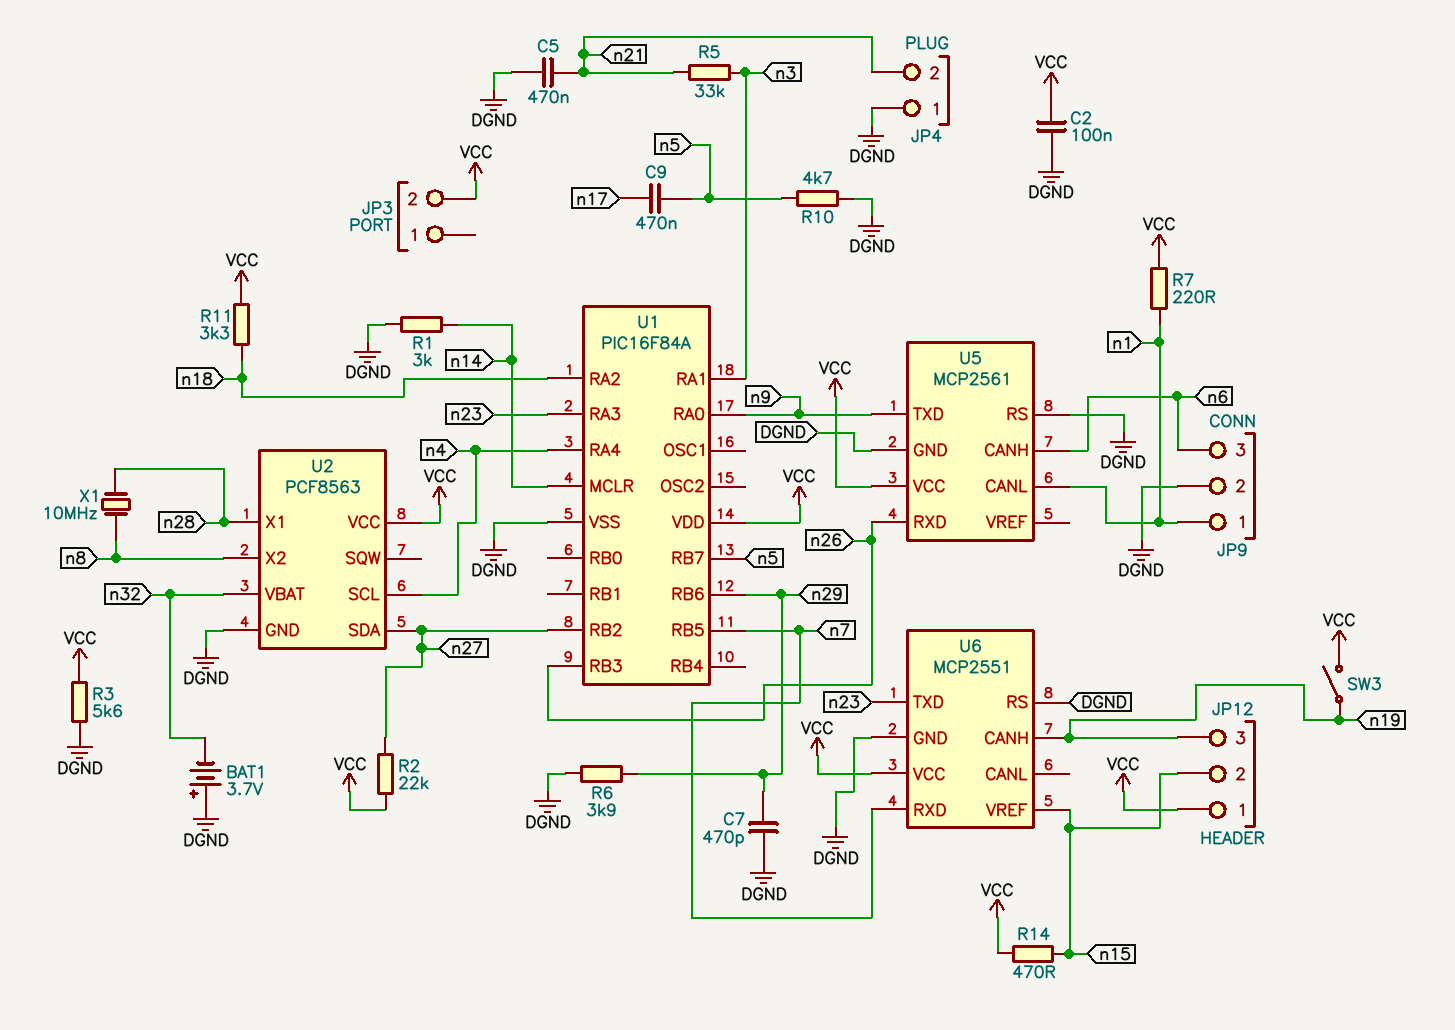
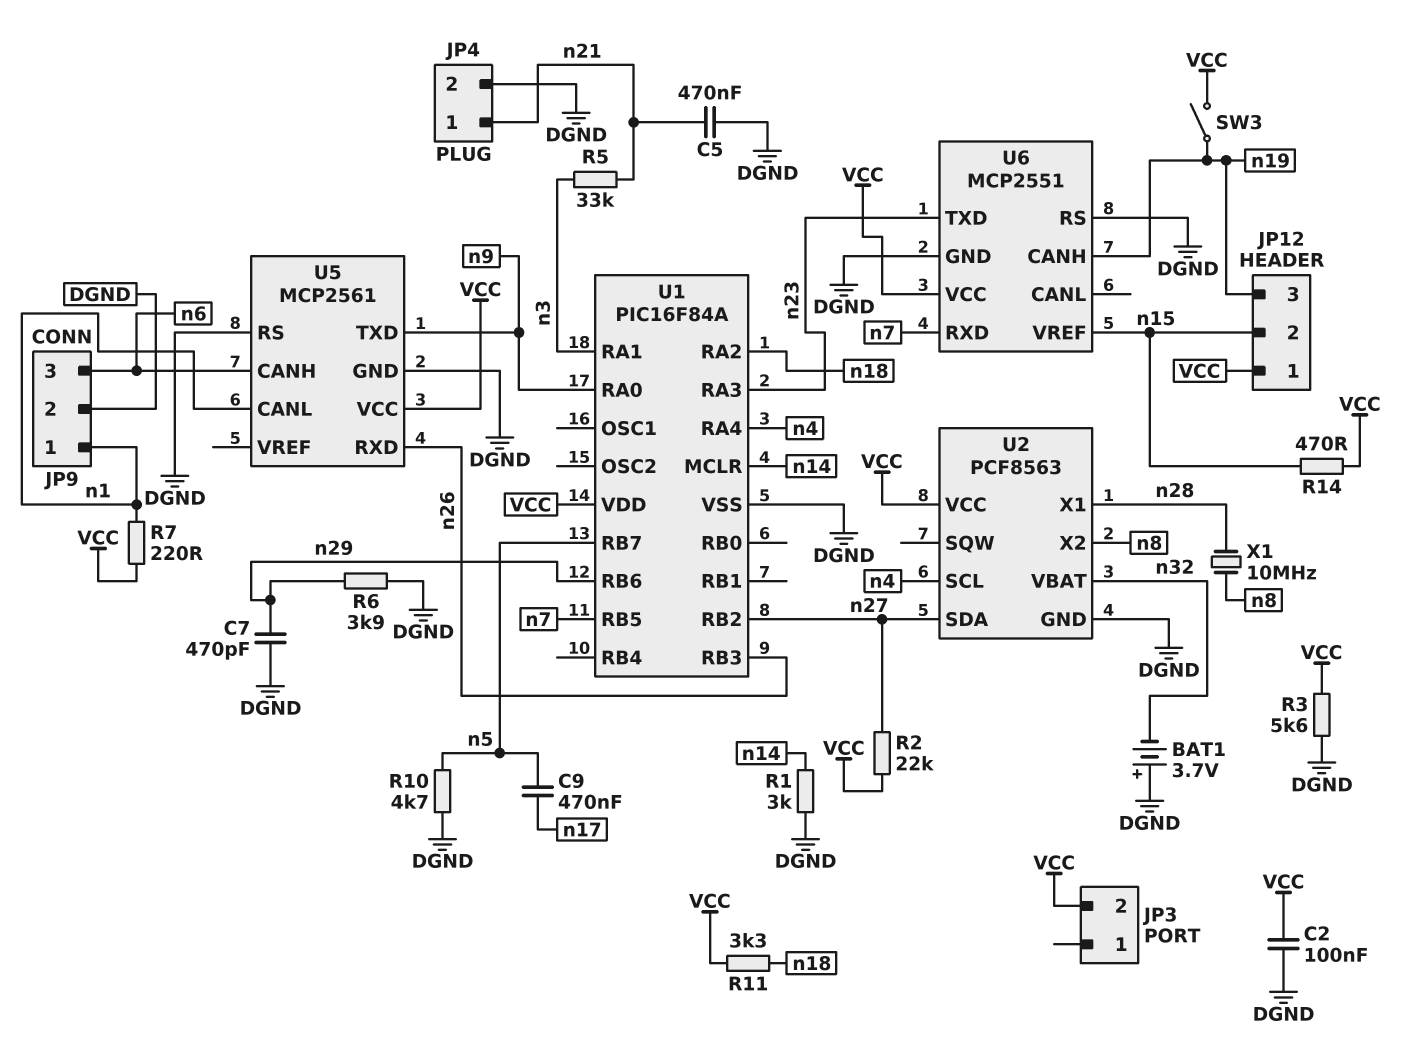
JP4 pin 1: DGND -> n21
JP4 pin 2: n21 -> DGND

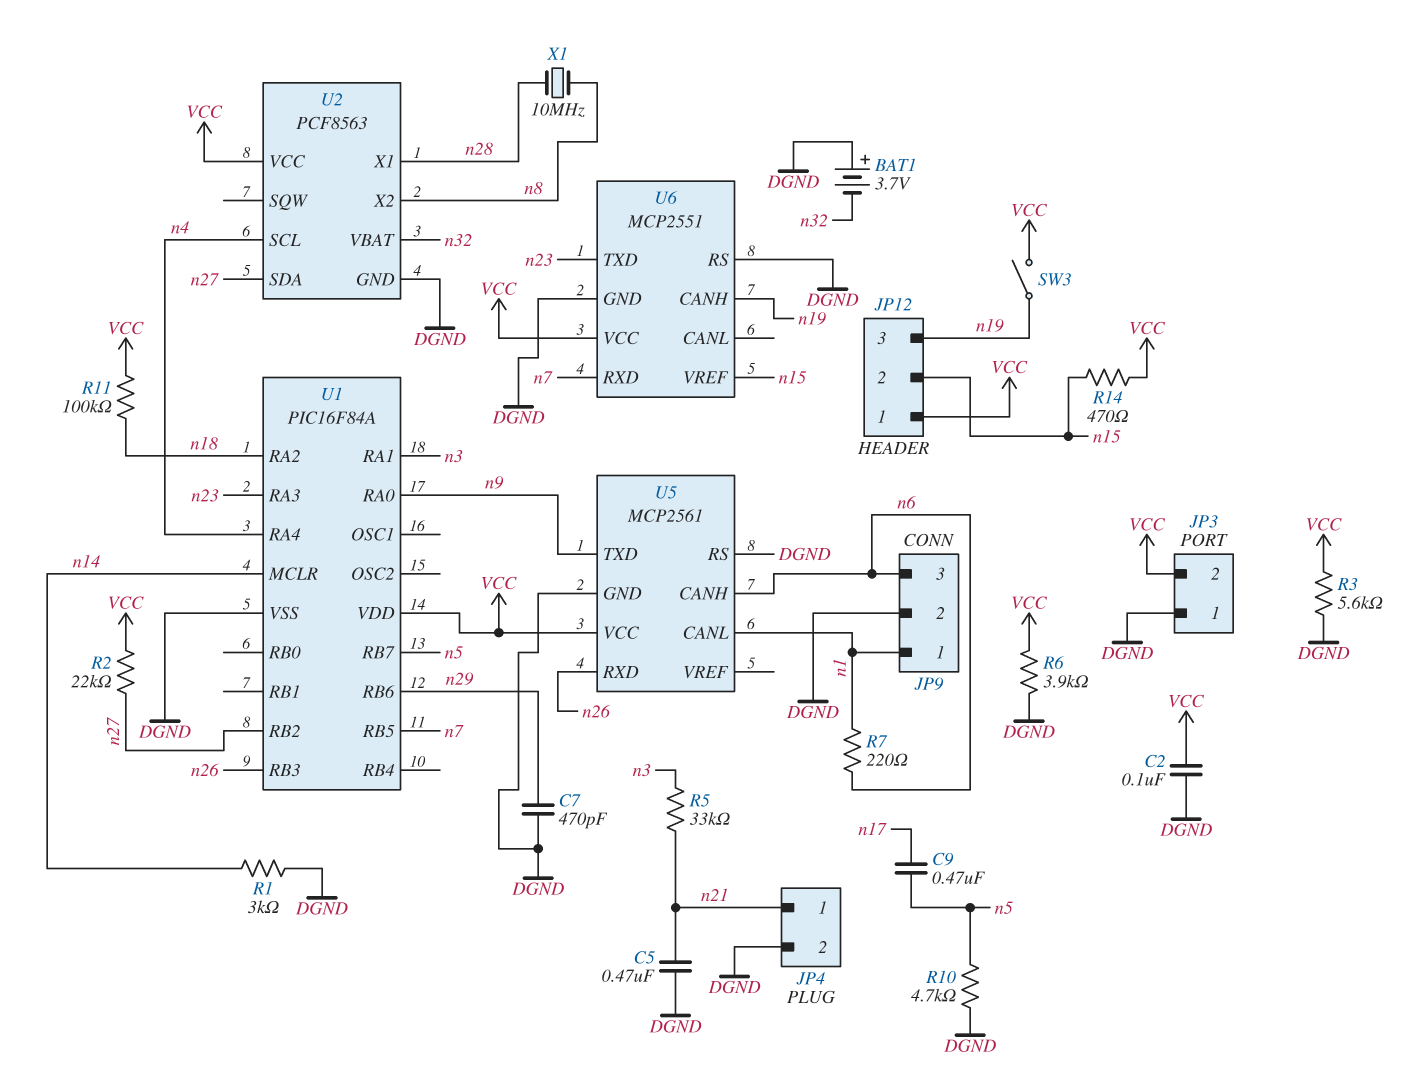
JP3 pin 1: none -> DGND
R6: 3.9k (DGND, n29) -> 3.9k (DGND, VCC)
R7: 220 (VCC, n1) -> 220 (n1, n6)
R11: 3.3k (VCC, n18) -> 100k (VCC, n18)

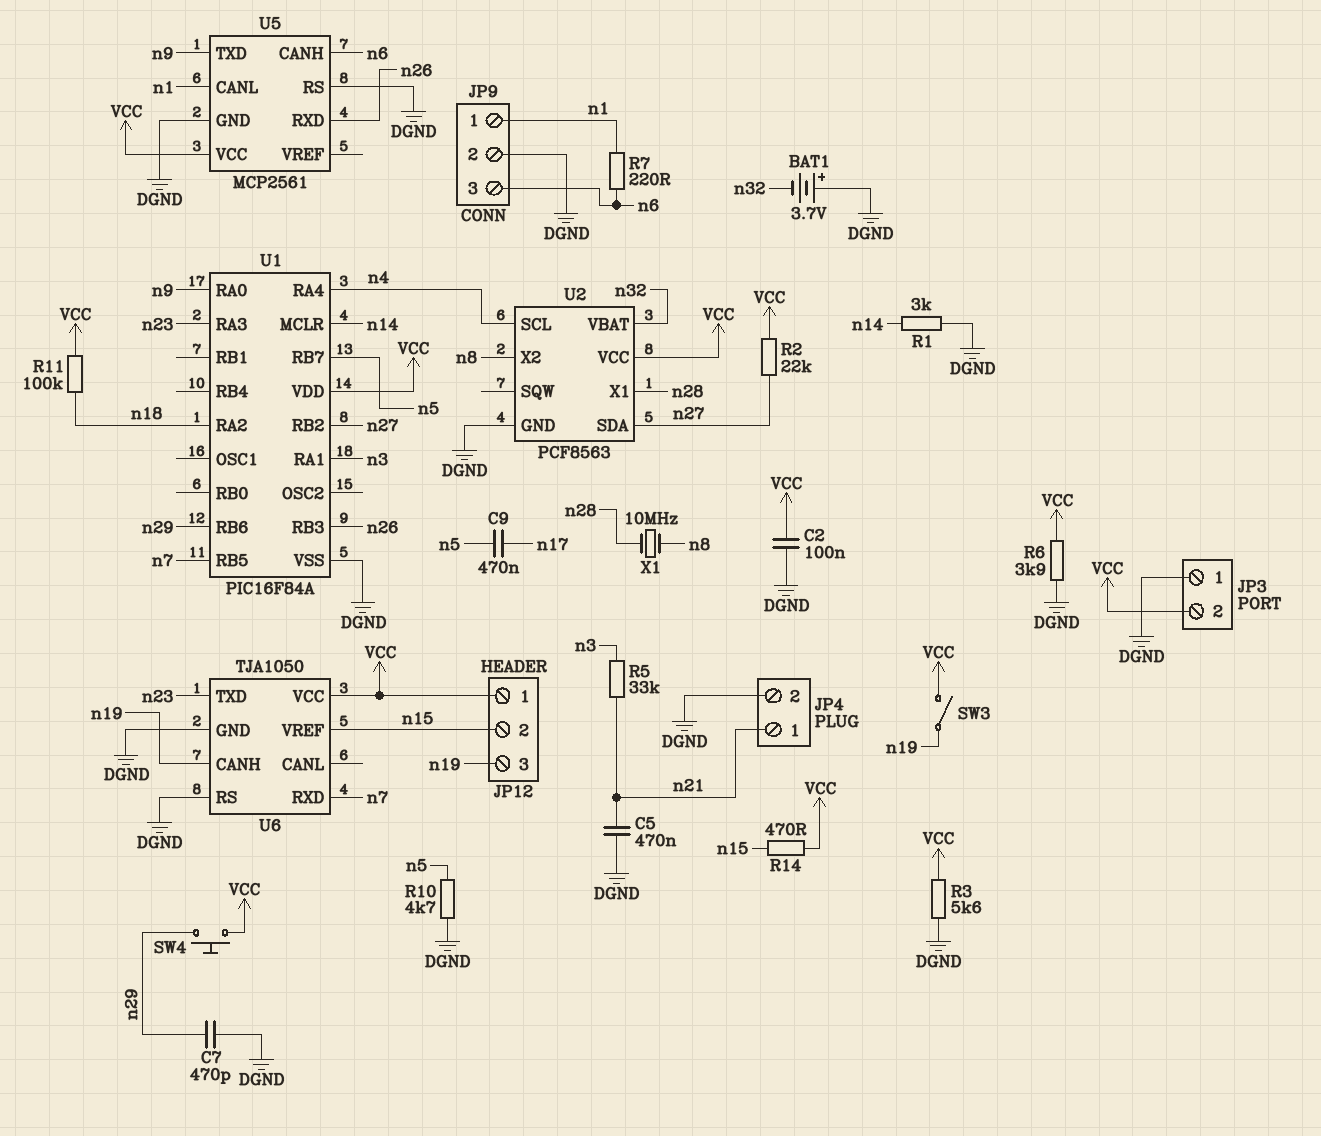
SW4: none -> button (VCC, n29)
U6: MCP2551 -> TJA1050

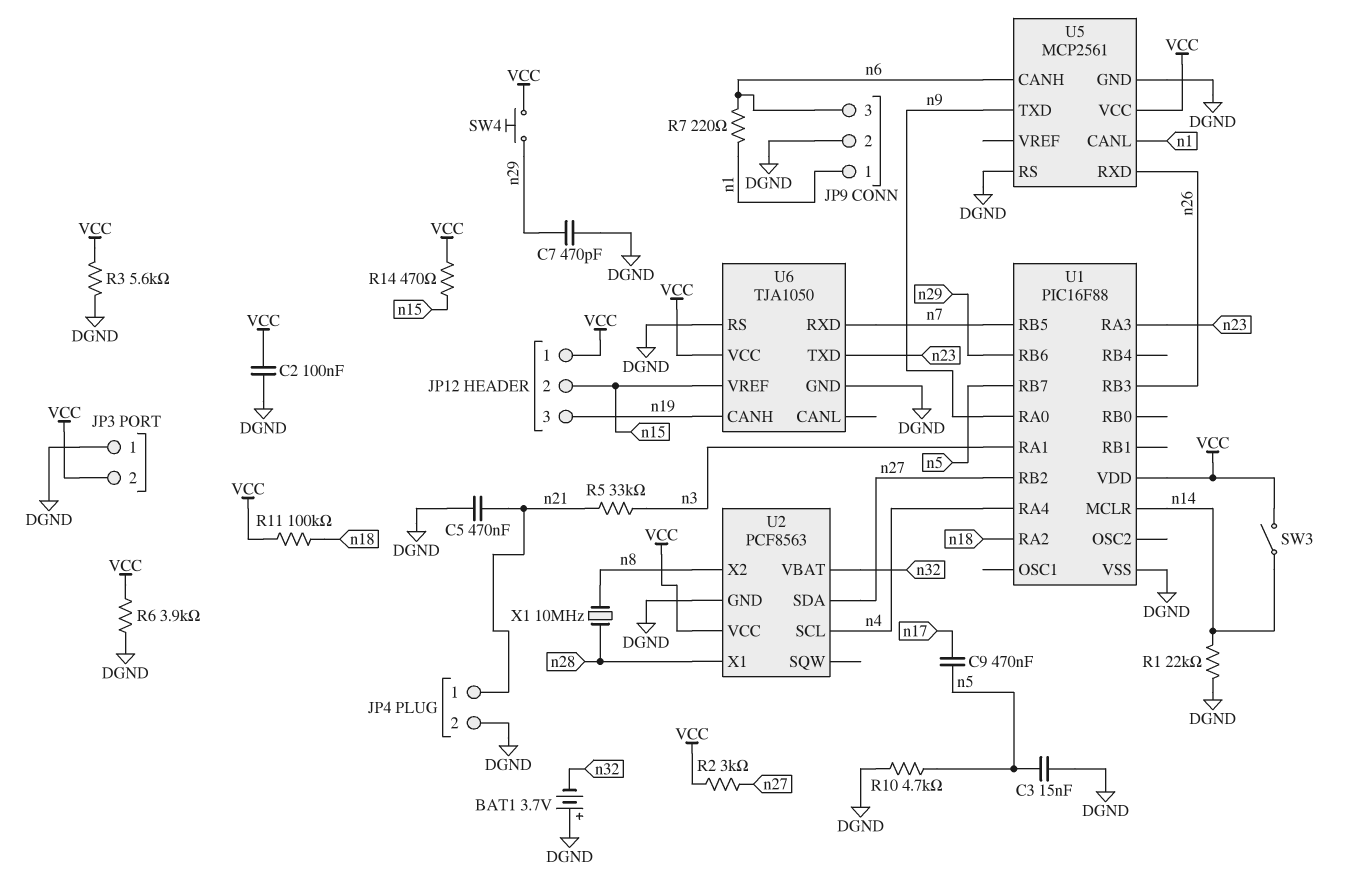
C3: none -> 15nF (DGND, n5)
R1: 3k (DGND, n14) -> 22k (DGND, n14)
R2: 22k (VCC, n27) -> 3k (VCC, n27)
SW3: switch (VCC, n19) -> switch (VCC, n14)
U1: PIC16F84A -> PIC16F88

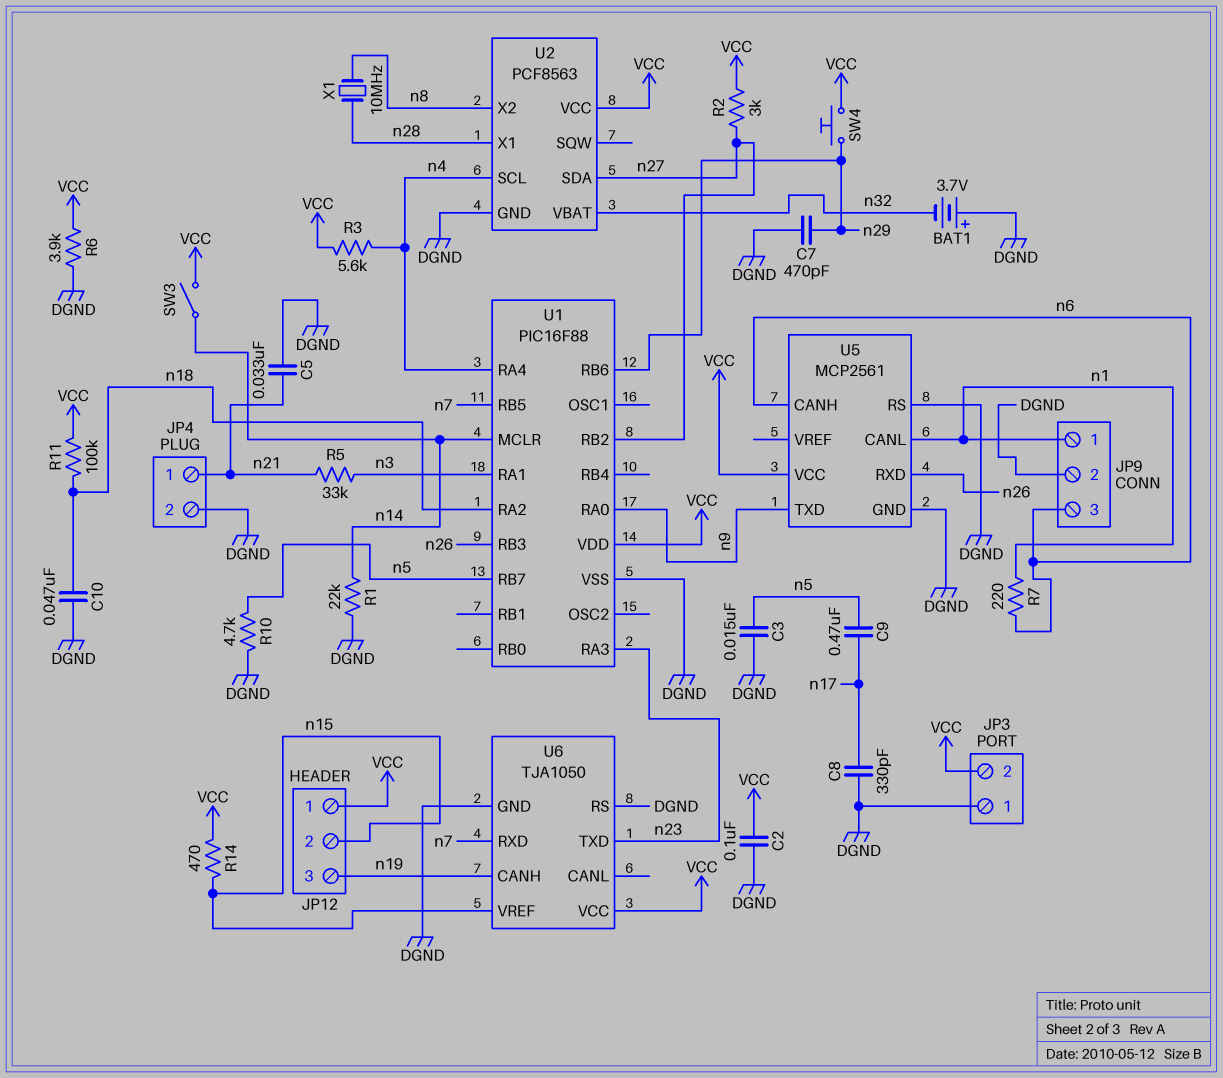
C5: 470nF (DGND, n21) -> 33nF (DGND, n21)
C8: none -> 330pF (DGND, n17)
C10: none -> 47nF (DGND, n18)
R3: 5.6k (DGND, VCC) -> 5.6k (VCC, n4)

